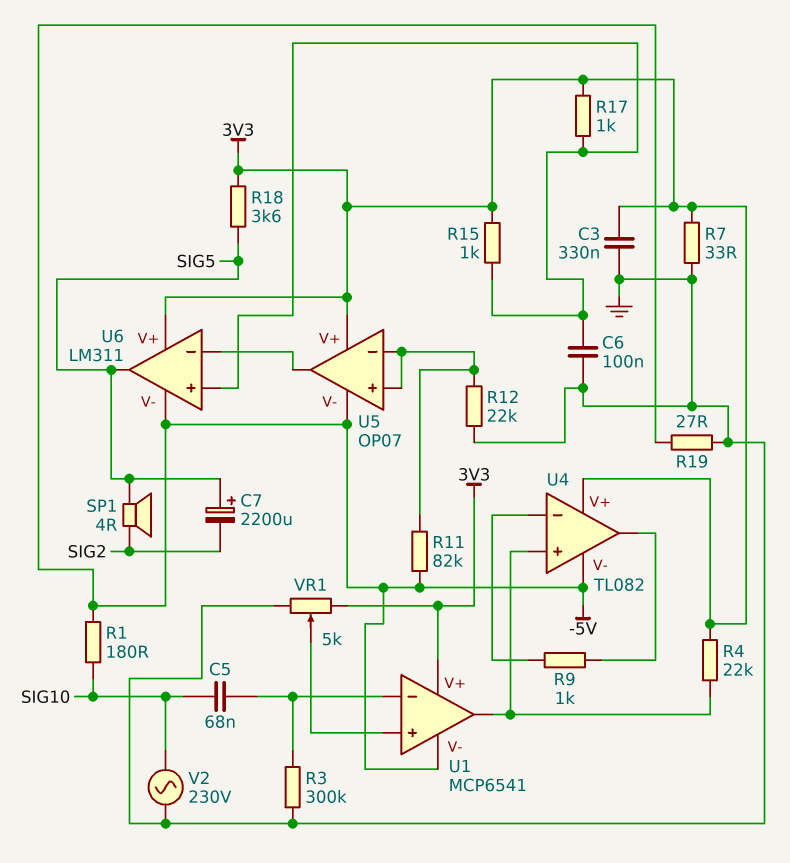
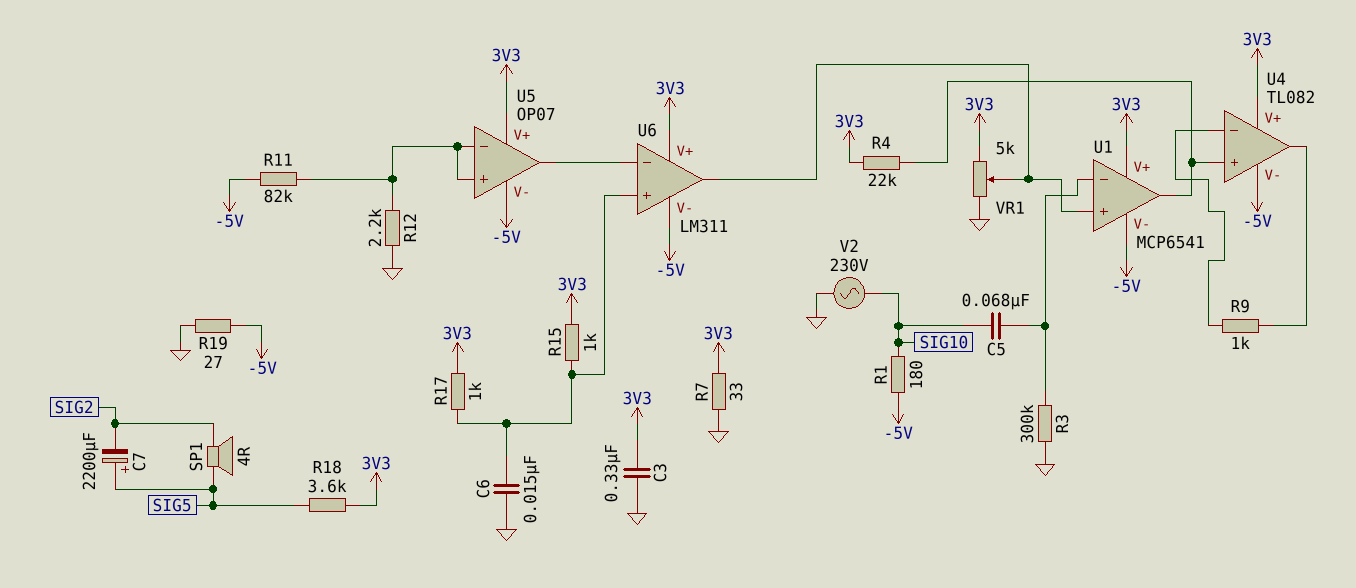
C6: 100nF (GND, U6/in+) -> 15nF (GND, U6/in+)
R12: 22k (GND, U5/in+) -> 2.2k (GND, U5/in+)
U6 pin out: SIG5 -> U1/in+

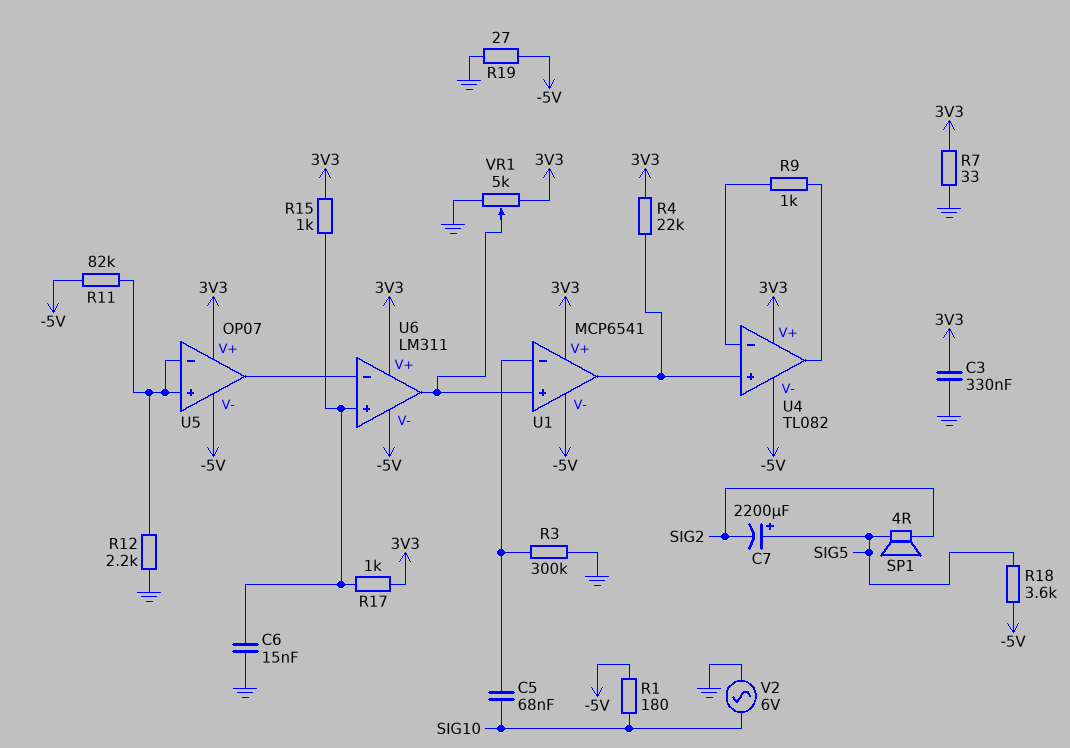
R18: 3.6k (3V3, SIG5) -> 3.6k (-5V, SIG5)
V2: AC 230V (GND, SIG10) -> AC 6V (GND, SIG10)

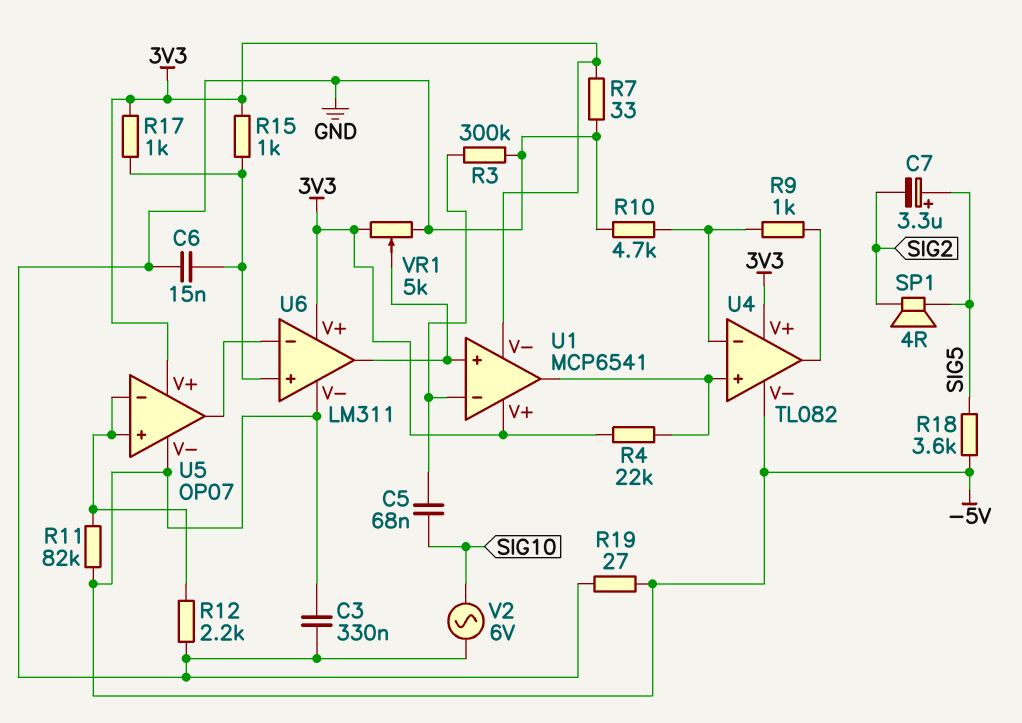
C3: 330nF (3V3, GND) -> 330nF (-5V, GND)
C7: 2200uF (plus SIG5, minus SIG2) -> 3.3uF (plus SIG5, minus SIG2)
R1: 180 (-5V, SIG10) -> none
R10: none -> 4.7k (GND, U4/in-)
U1 pin V-: -5V -> 3V3

